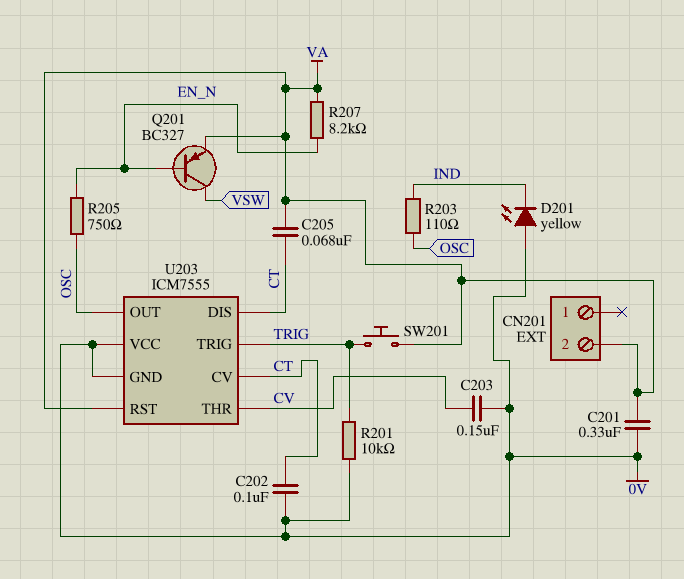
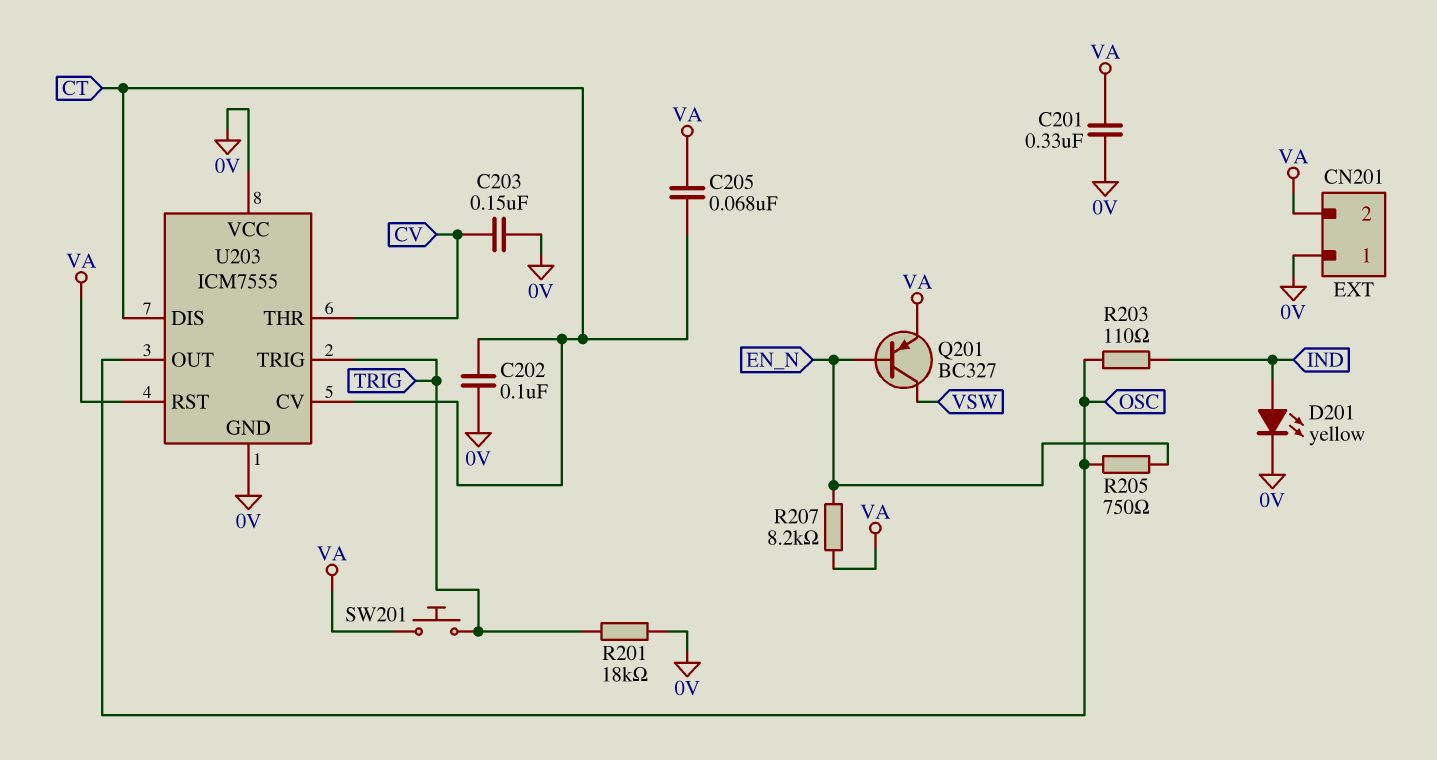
CN201 pin 1: none -> 0V
D201: LED yellow (A 0V, K IND) -> LED yellow (A IND, K 0V)
R201: 10k (0V, TRIG) -> 18k (0V, TRIG)

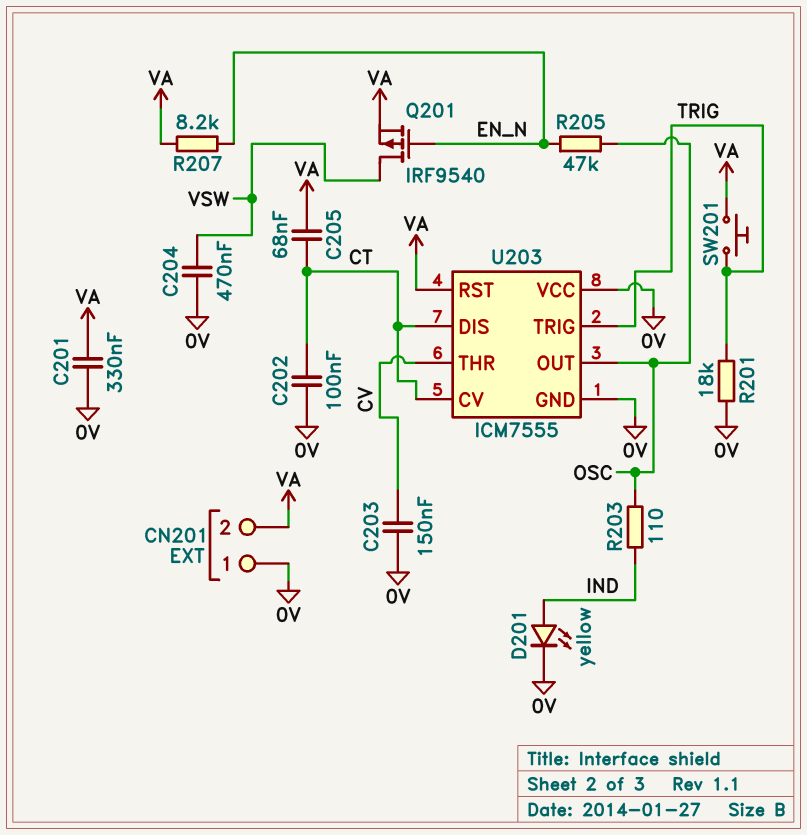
C204: none -> 470nF (0V, VSW)
Q201: PNP BC327 (B EN_N, C VSW, E VA) -> PMOS IRF9540 (G EN_N, D VSW, S VA)
R205: 750 (EN_N, OSC) -> 47k (EN_N, OSC)

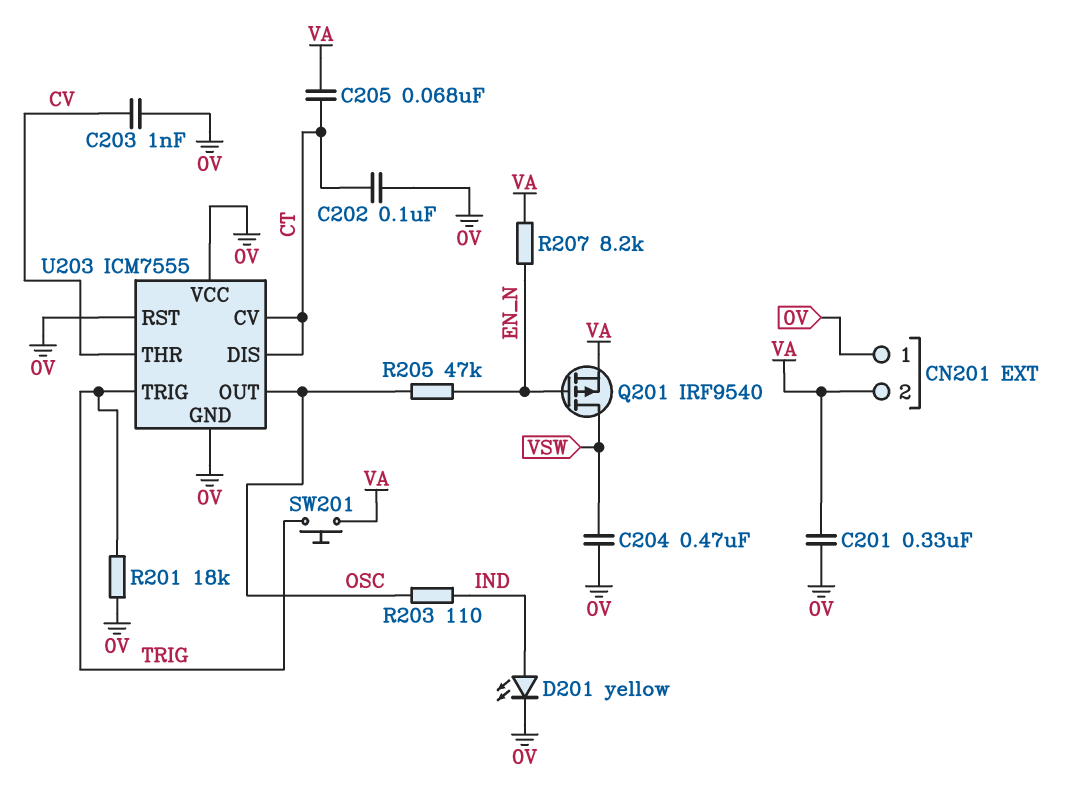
C203: 150nF (0V, CV) -> 1nF (0V, CV)
U203 pin RST: VA -> 0V

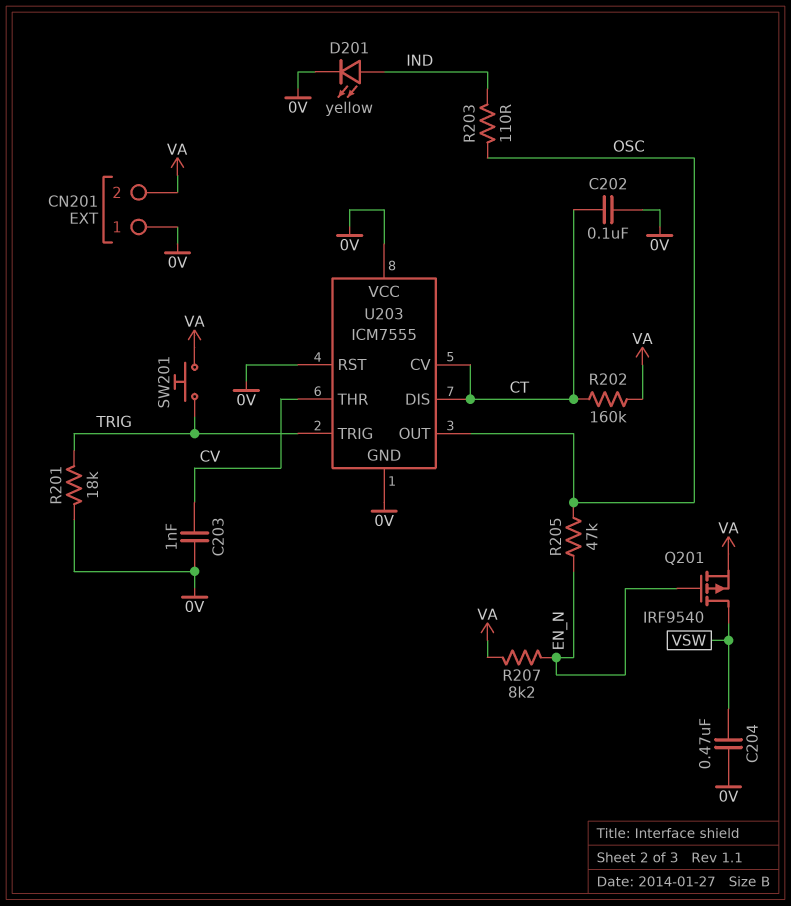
C201: 330nF (0V, VA) -> none
C205: 68nF (CT, VA) -> none
R202: none -> 160k (CT, VA)

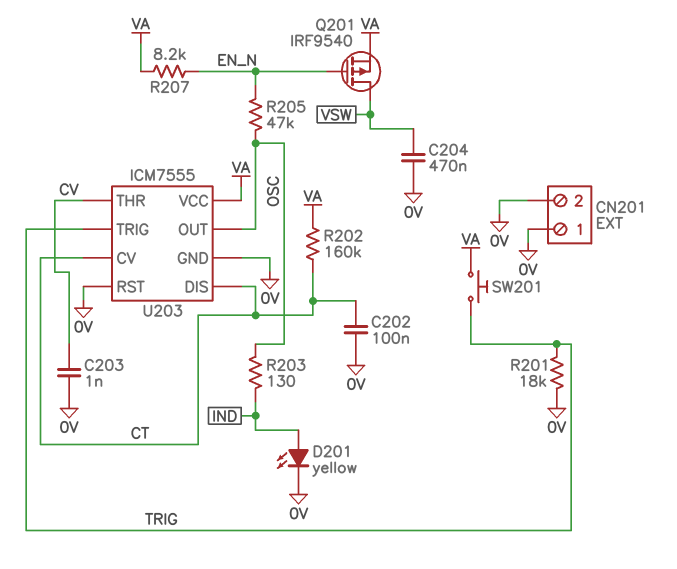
CN201 pin 2: VA -> 0V
R203: 110 (IND, OSC) -> 130 (IND, OSC)
U203 pin VCC: 0V -> VA

